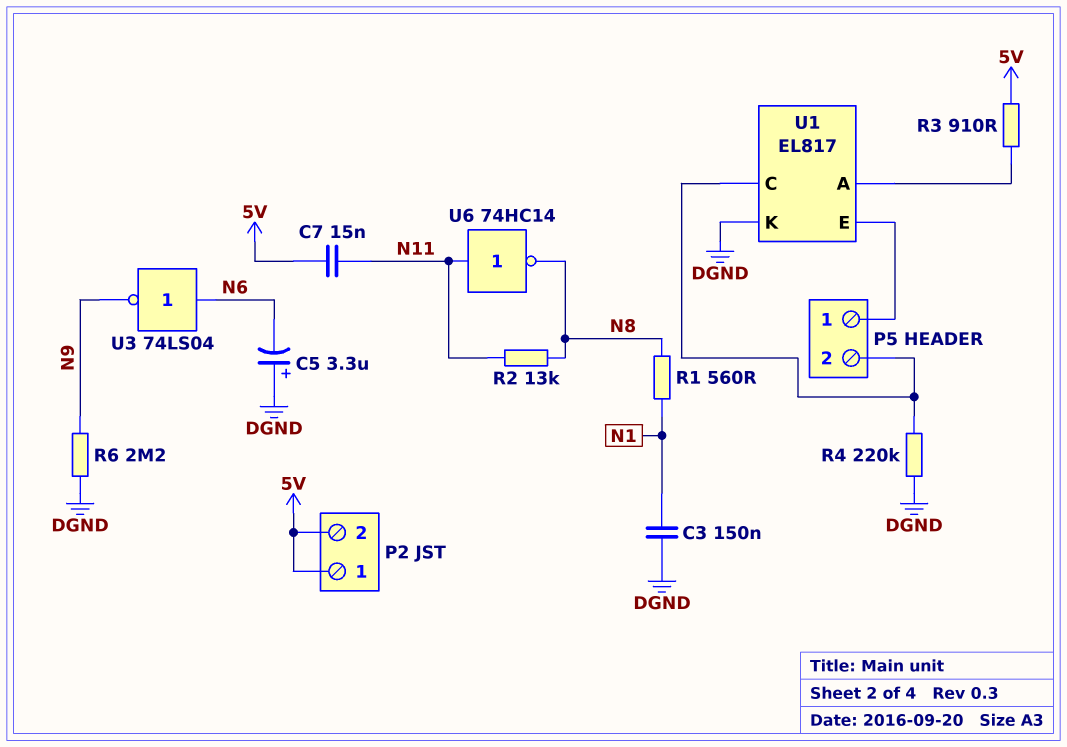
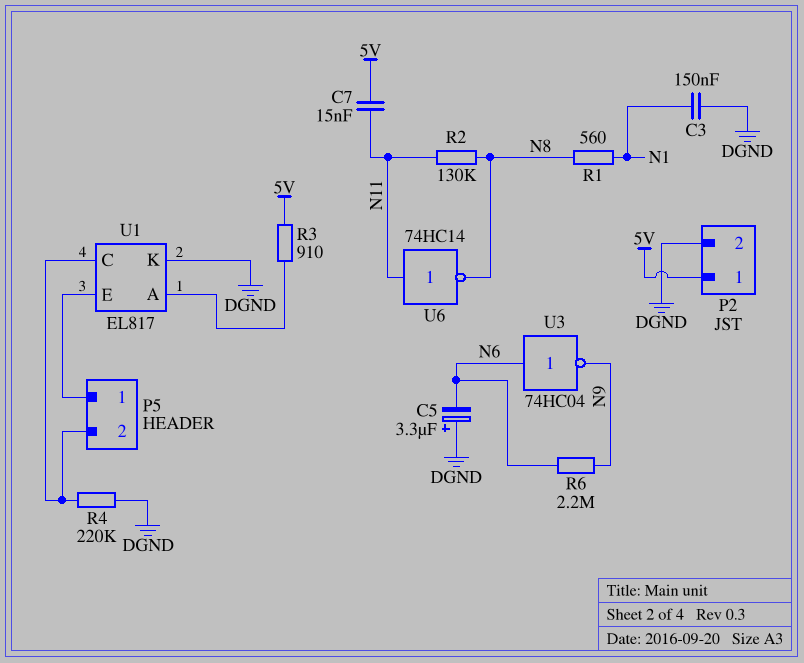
P2 pin 2: 5V -> DGND
R2: 13k (N8, N11) -> 130k (N8, N11)
R6: 2.2M (DGND, N9) -> 2.2M (N6, N9)
U3: NOT 74LS04 (in N6, out N9) -> NOT 74HC04 (in N6, out N9)

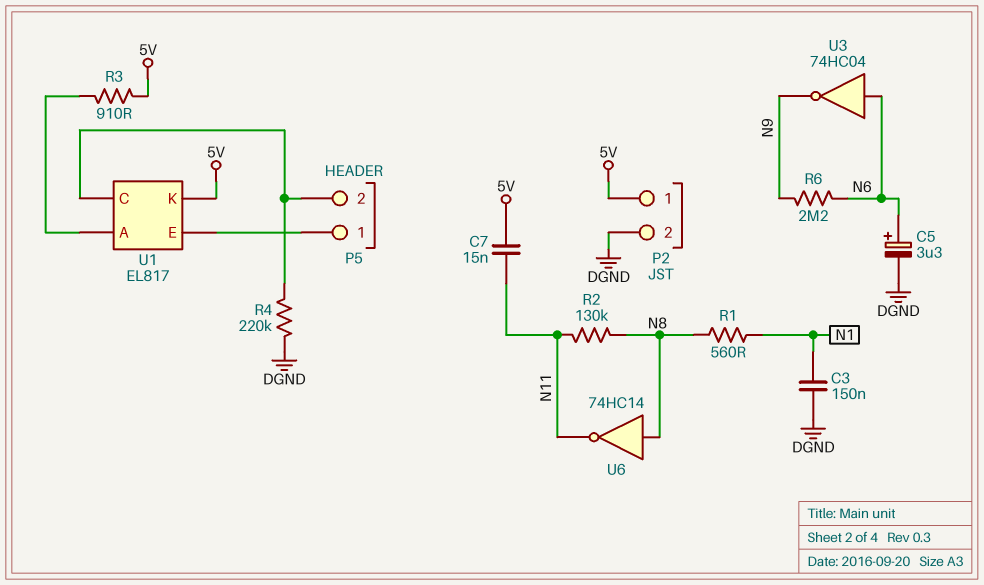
C5: 3.3uF (plus DGND, minus N6) -> 3.3uF (plus N6, minus DGND)
U1 pin K: DGND -> 5V
U6: NOT 74HC14 (in N11, out N8) -> NOT 74HC14 (in N8, out N11)

